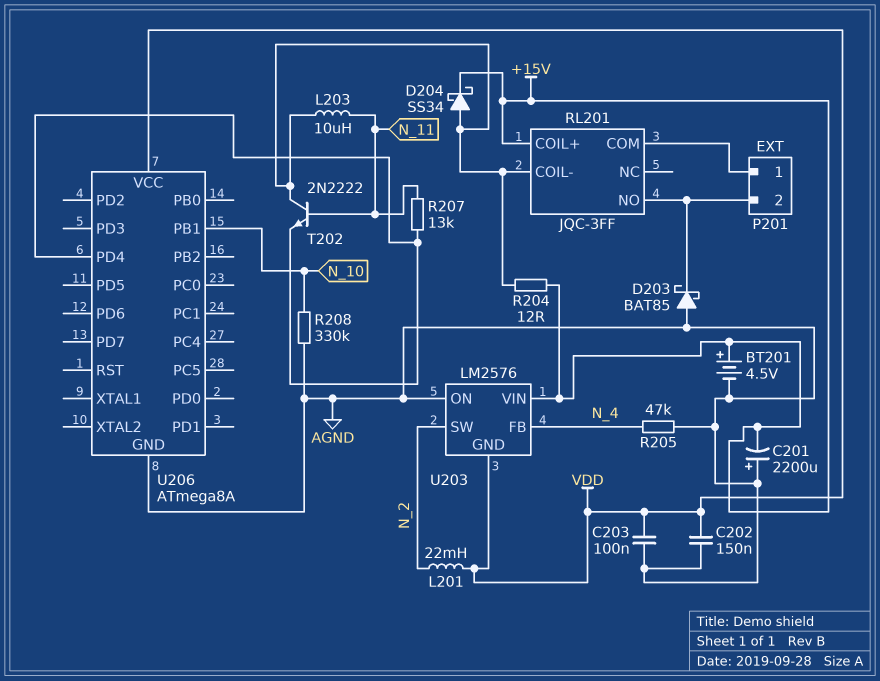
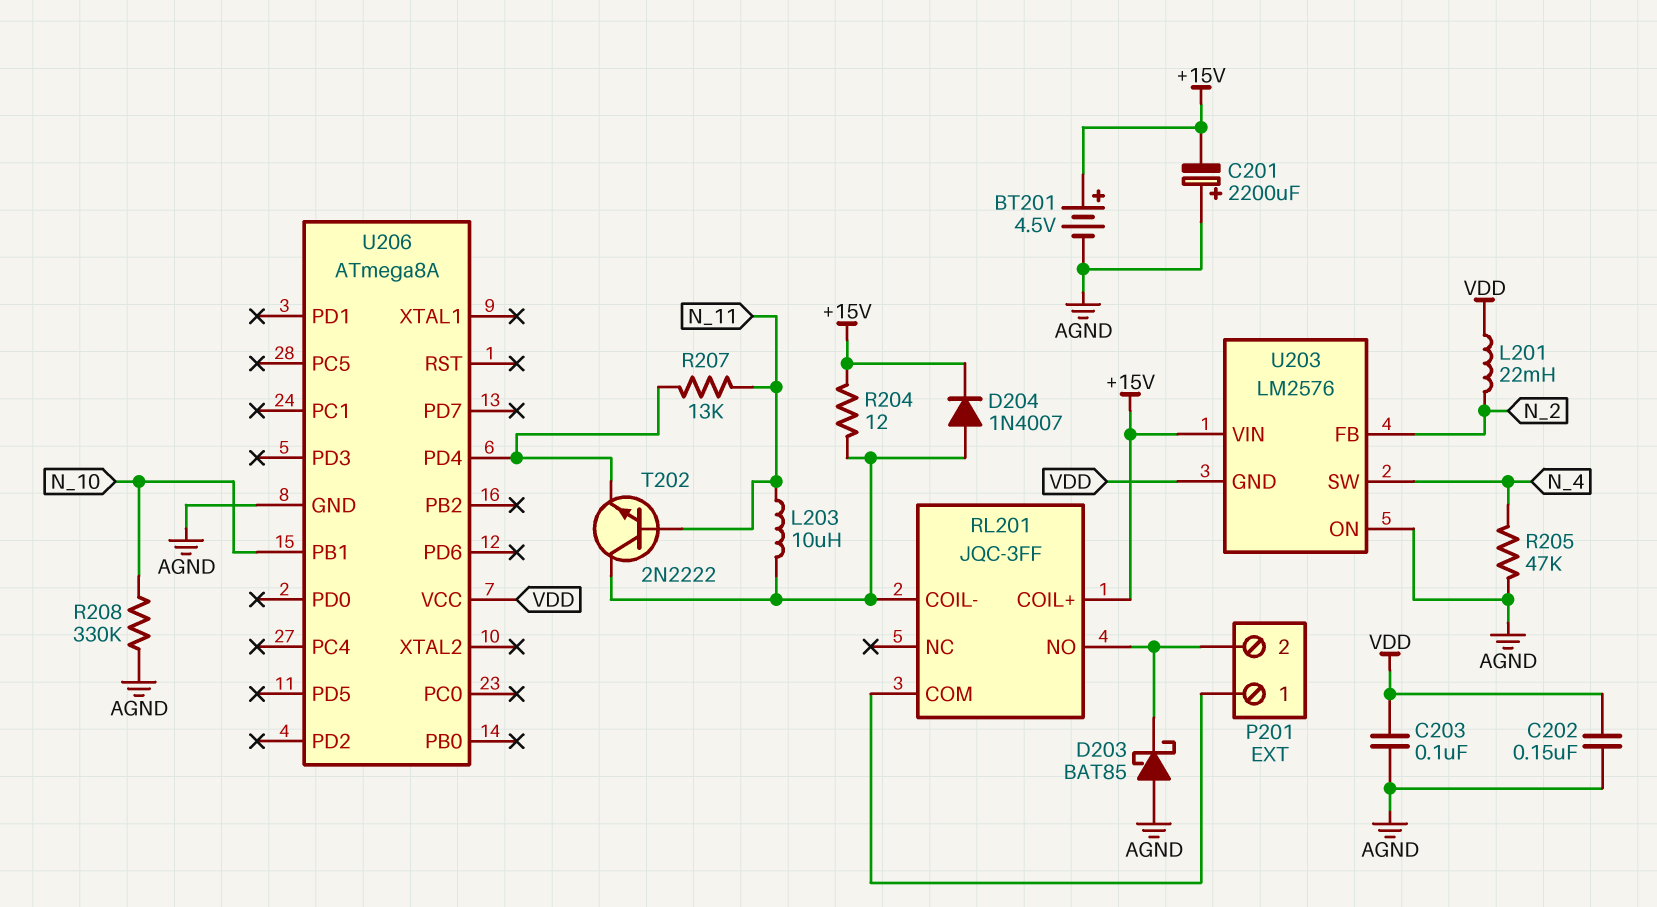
D204: schottky SS34 (A RL201/COIL-, K +15V) -> diode 1N4007 (A RL201/COIL-, K +15V)
U203 pin FB: N_4 -> N_2
U203 pin SW: N_2 -> N_4

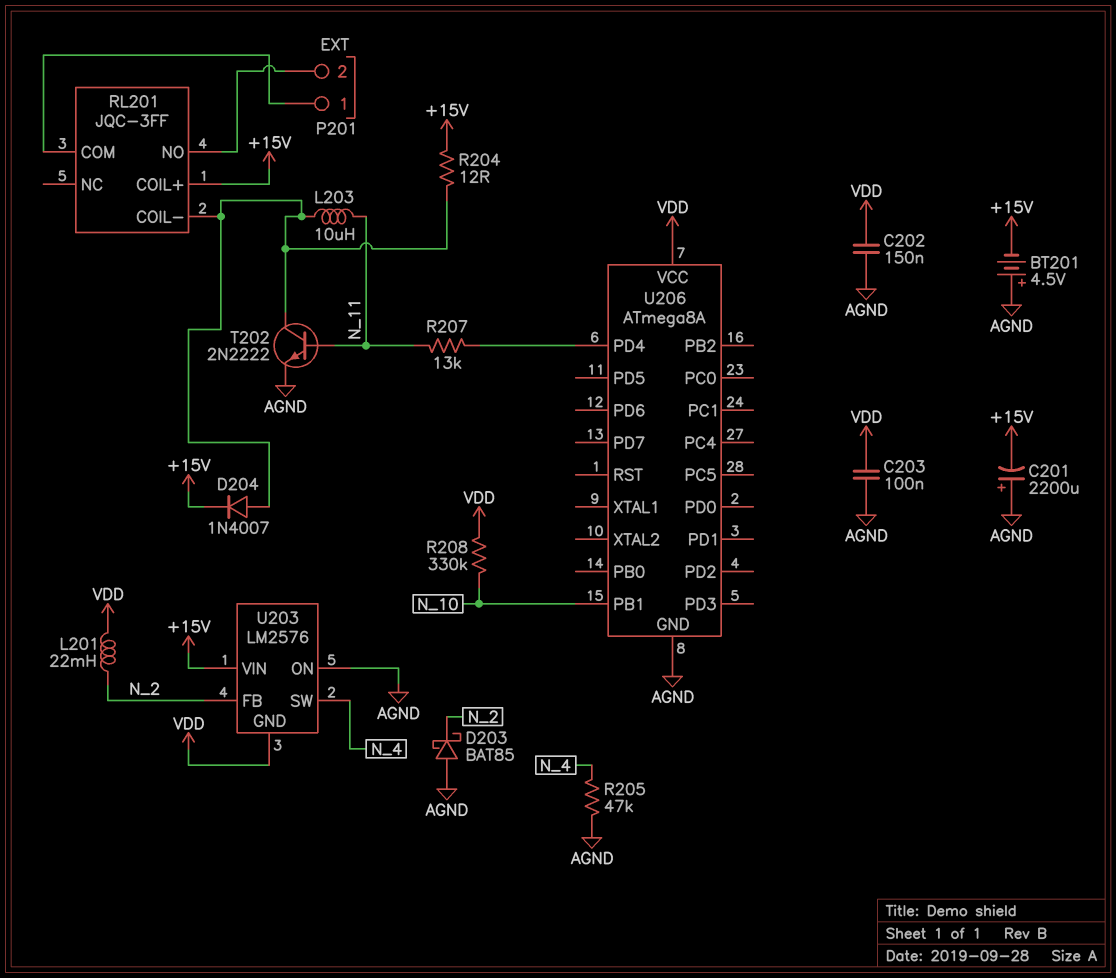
BT201: 4.5V (plus +15V, minus AGND) -> 4.5V (plus AGND, minus +15V)
D203: schottky BAT85 (A AGND, K P201/2) -> schottky BAT85 (A AGND, K N_2)
R208: 330k (AGND, N_10) -> 330k (N_10, VDD)
T202: NPN 2N2222 (B N_11, C RL201/COIL-, E U206/PD4) -> NPN 2N2222 (B N_11, C RL201/COIL-, E AGND)

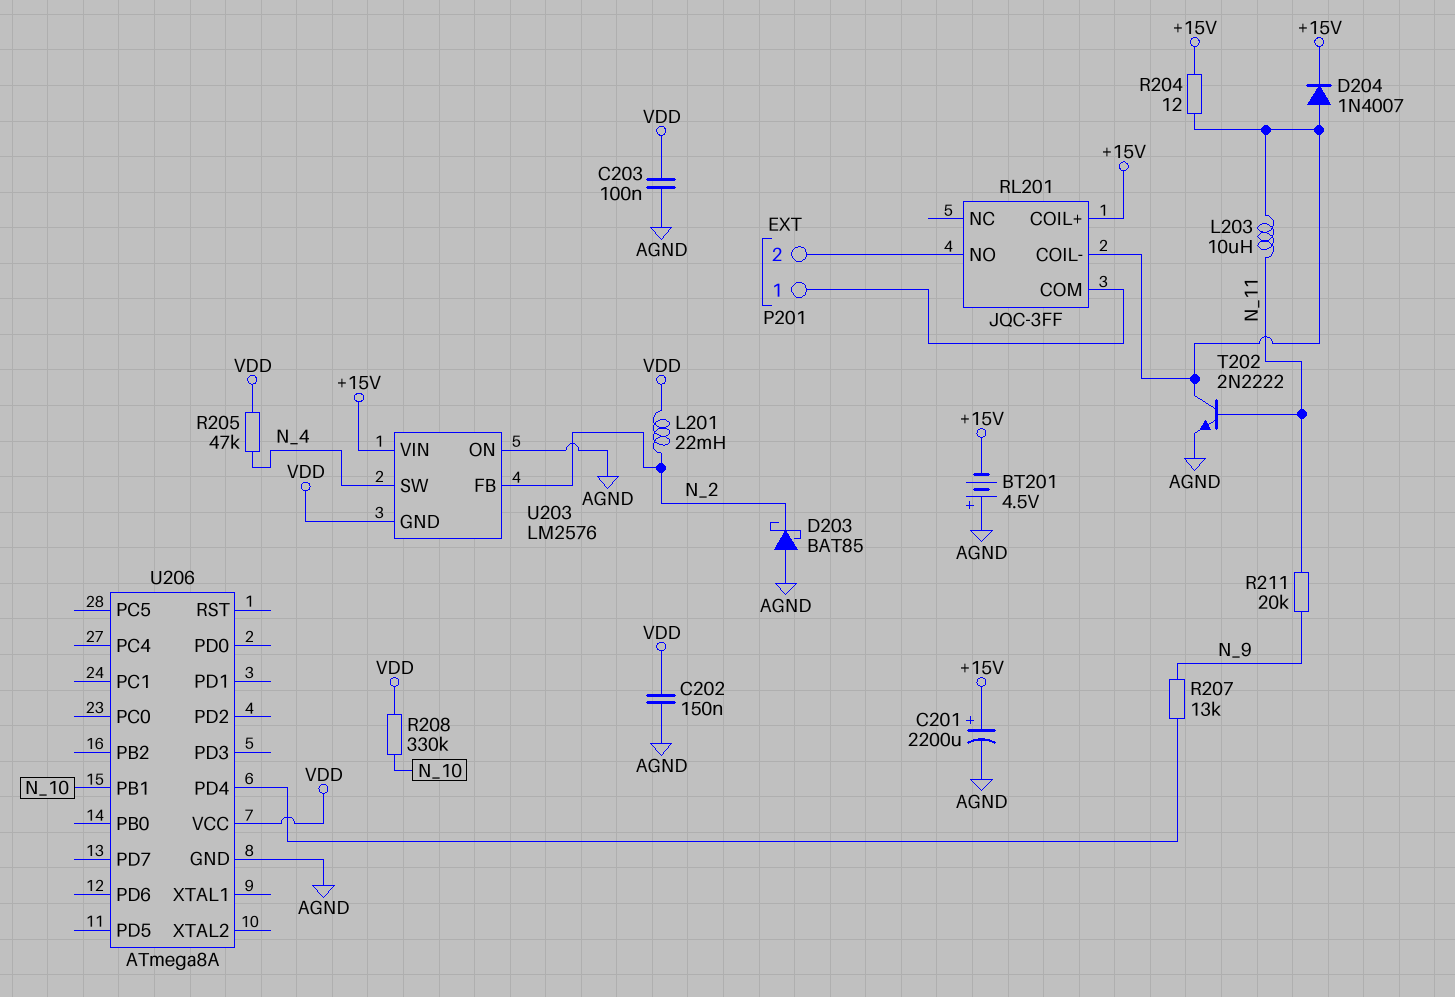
C201: 2200uF (plus AGND, minus +15V) -> 2200uF (plus +15V, minus AGND)
R205: 47k (AGND, N_4) -> 47k (N_4, VDD)
R207: 13k (N_11, U206/PD4) -> 13k (N_9, U206/PD4)
R211: none -> 20k (N_9, N_11)

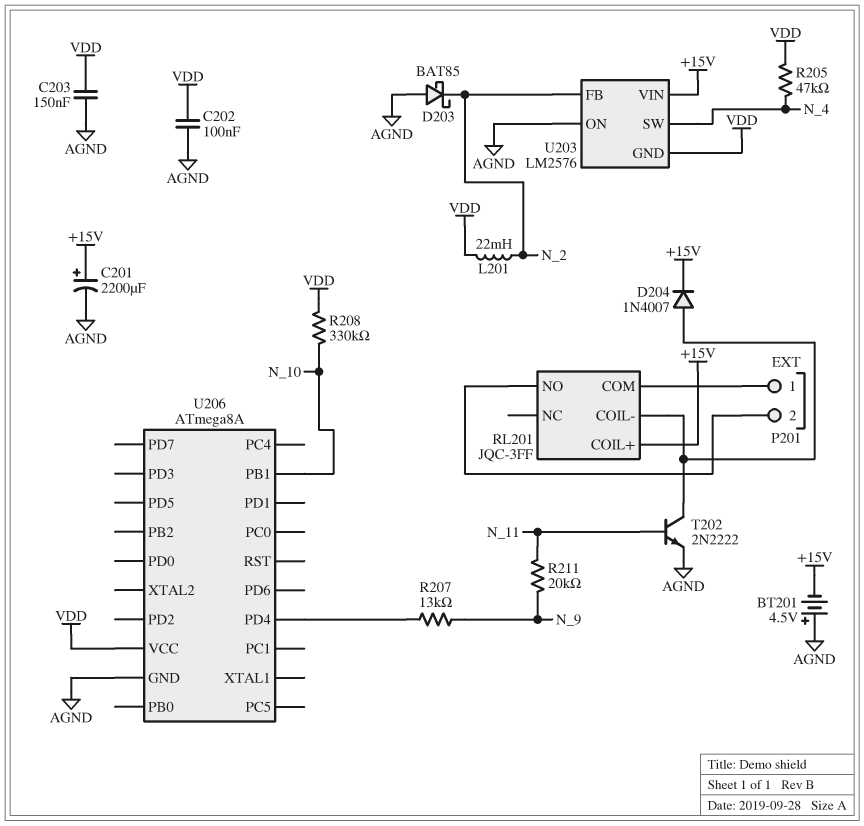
C202: 150nF (AGND, VDD) -> 100nF (AGND, VDD)
C203: 100nF (AGND, VDD) -> 150nF (AGND, VDD)
L203: 10uH (N_11, RL201/COIL-) -> none
R204: 12 (+15V, RL201/COIL-) -> none

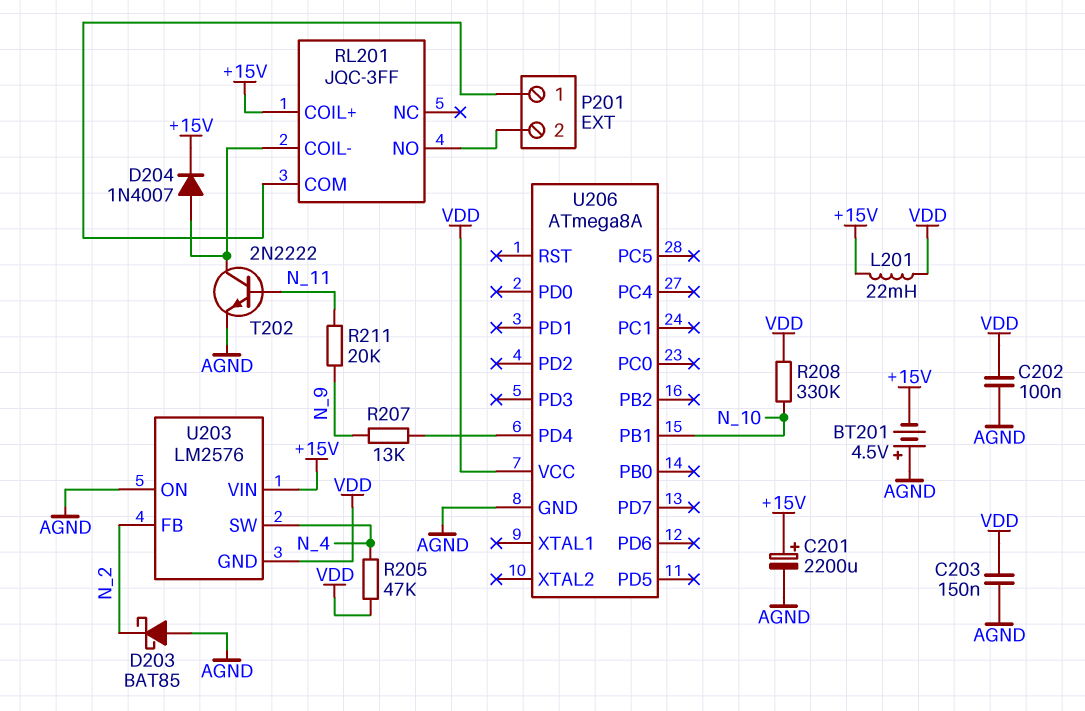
L201: 22mH (N_2, VDD) -> 22mH (+15V, VDD)

